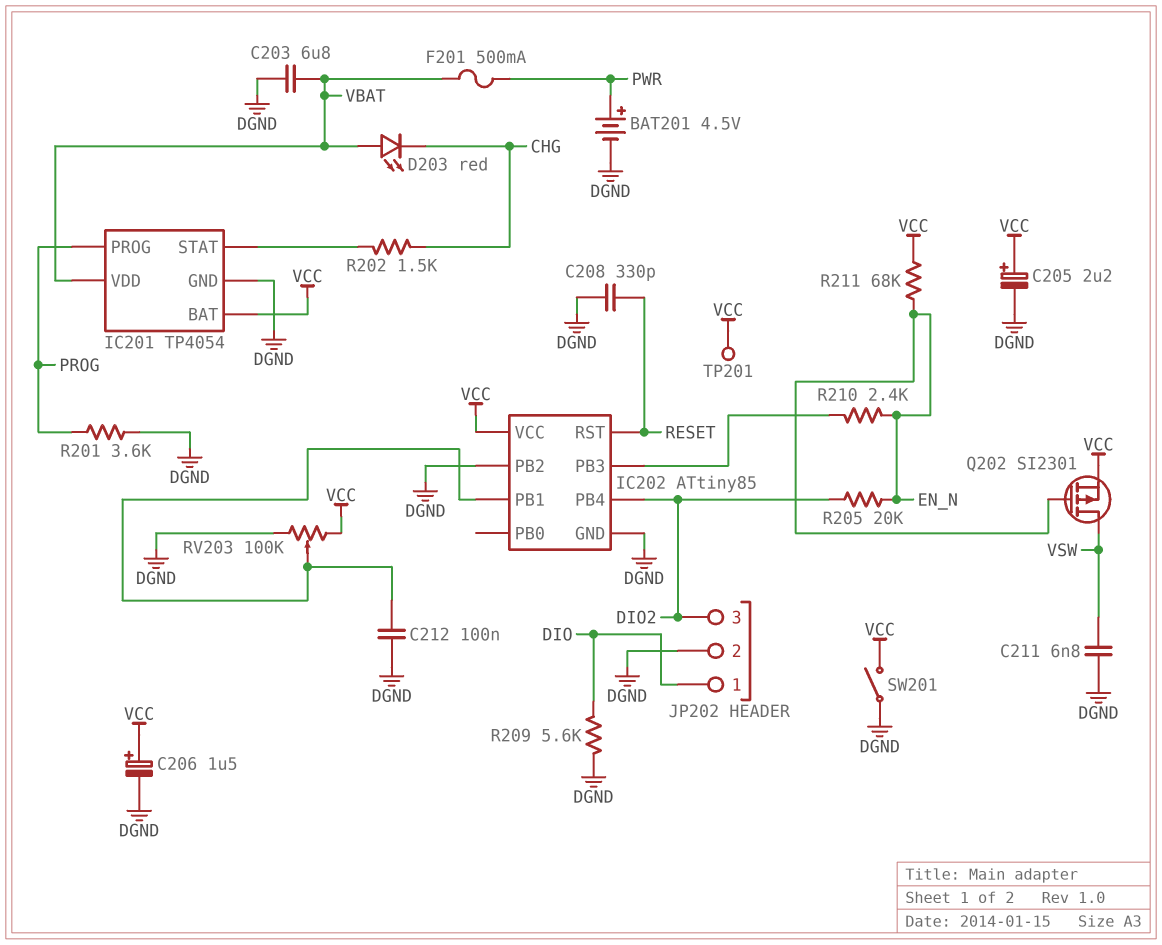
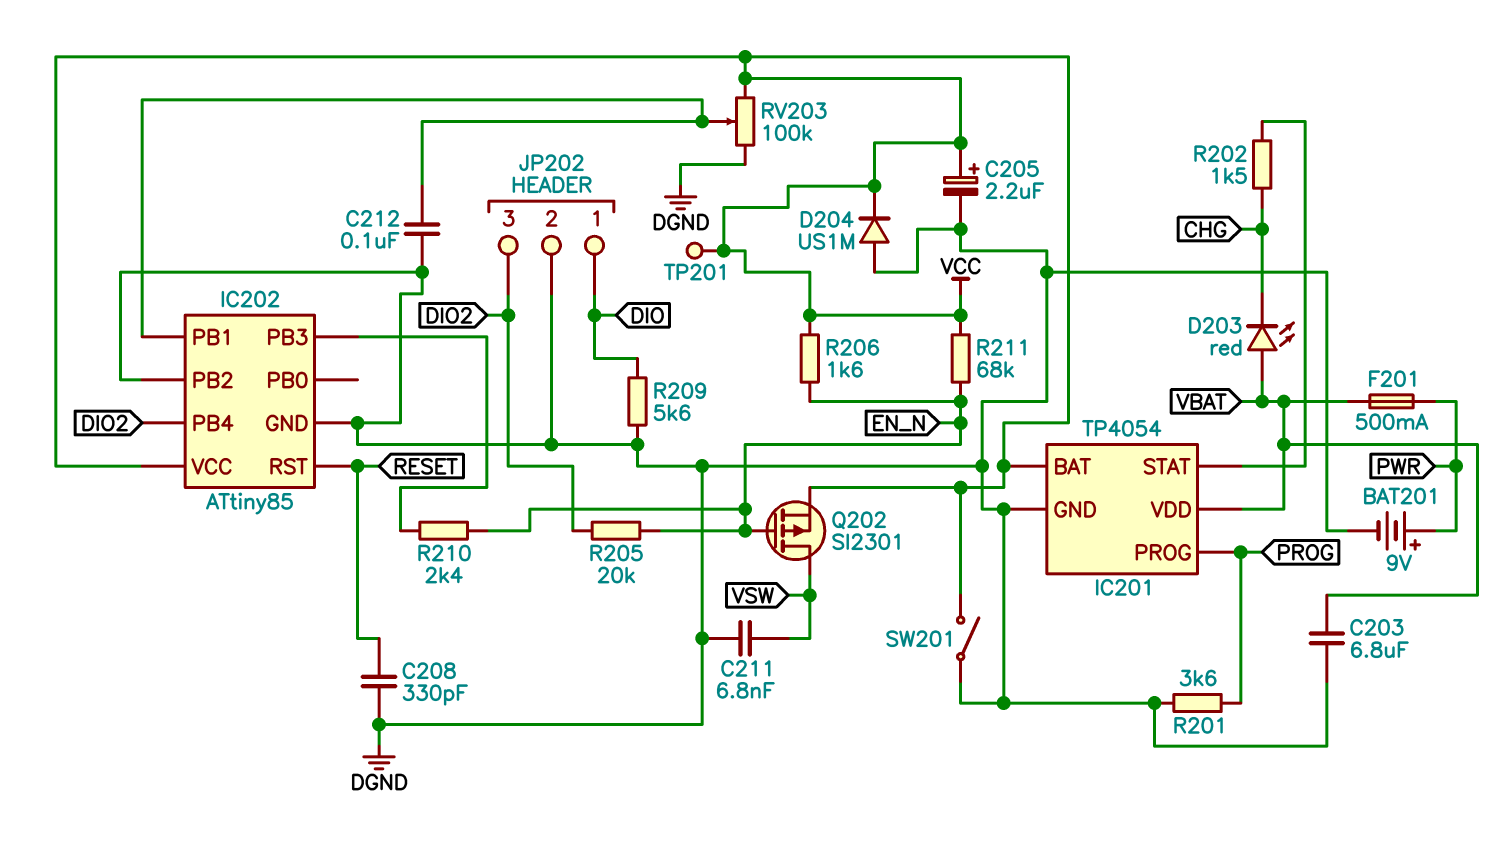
BAT201: 4.5V (plus PWR, minus DGND) -> 9V (plus PWR, minus DGND)
C206: 1.5uF (plus VCC, minus DGND) -> none
D204: none -> diode US1M (A DGND, K VCC)
R206: none -> 1.6k (EN_N, VCC)

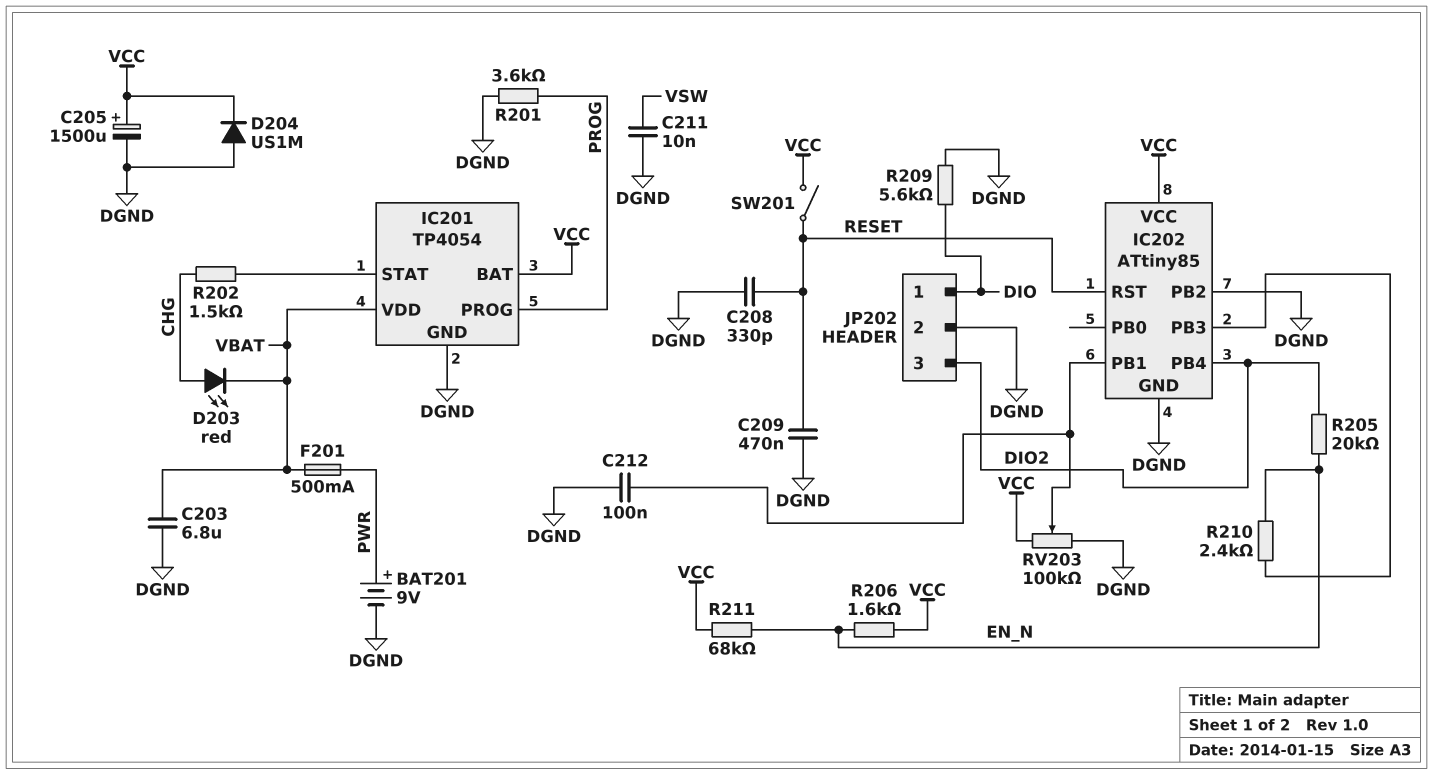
C205: 2.2uF (plus VCC, minus DGND) -> 1500uF (plus VCC, minus DGND)
C209: none -> 470nF (DGND, RESET)
C211: 6.8nF (DGND, VSW) -> 10nF (DGND, VSW)
D203: LED red (A VBAT, K CHG) -> LED red (A CHG, K VBAT)
Q202: PMOS SI2301 (G EN_N, D VSW, S VCC) -> none
SW201: switch (DGND, VCC) -> switch (RESET, VCC)
TP201: test point (VCC) -> none

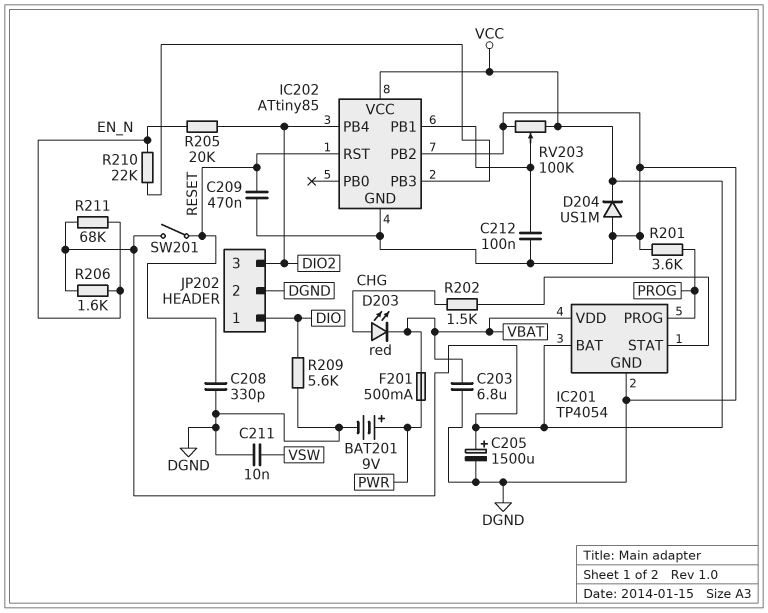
R210: 2.4k (EN_N, IC202/PB3) -> 22k (EN_N, IC202/PB3)

